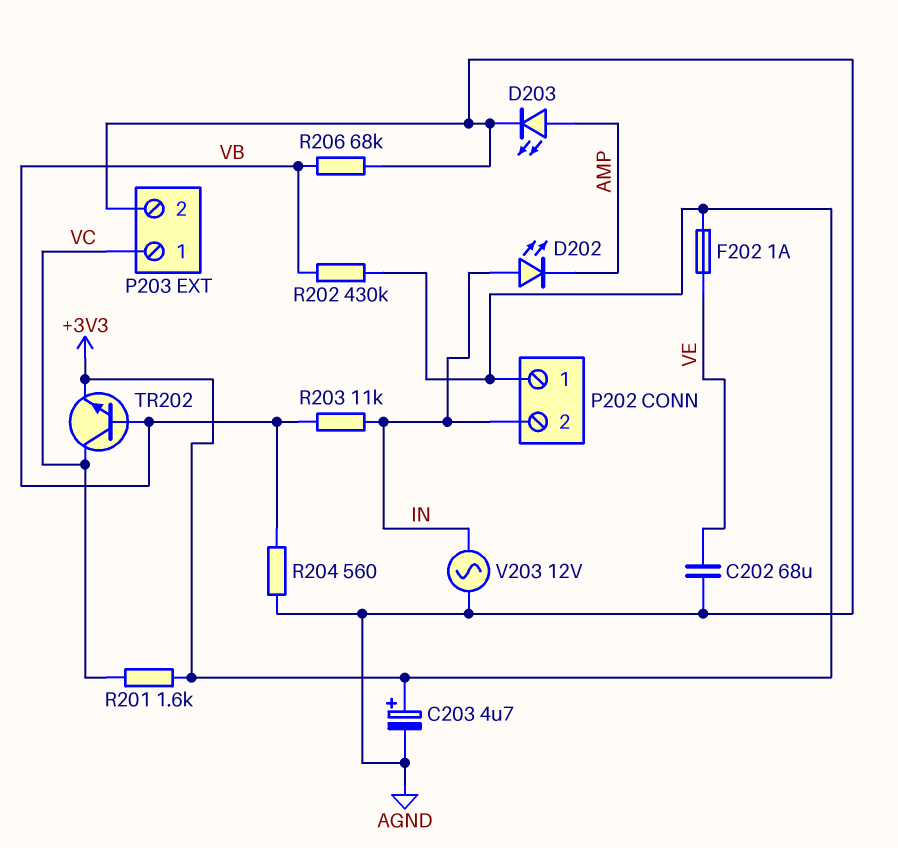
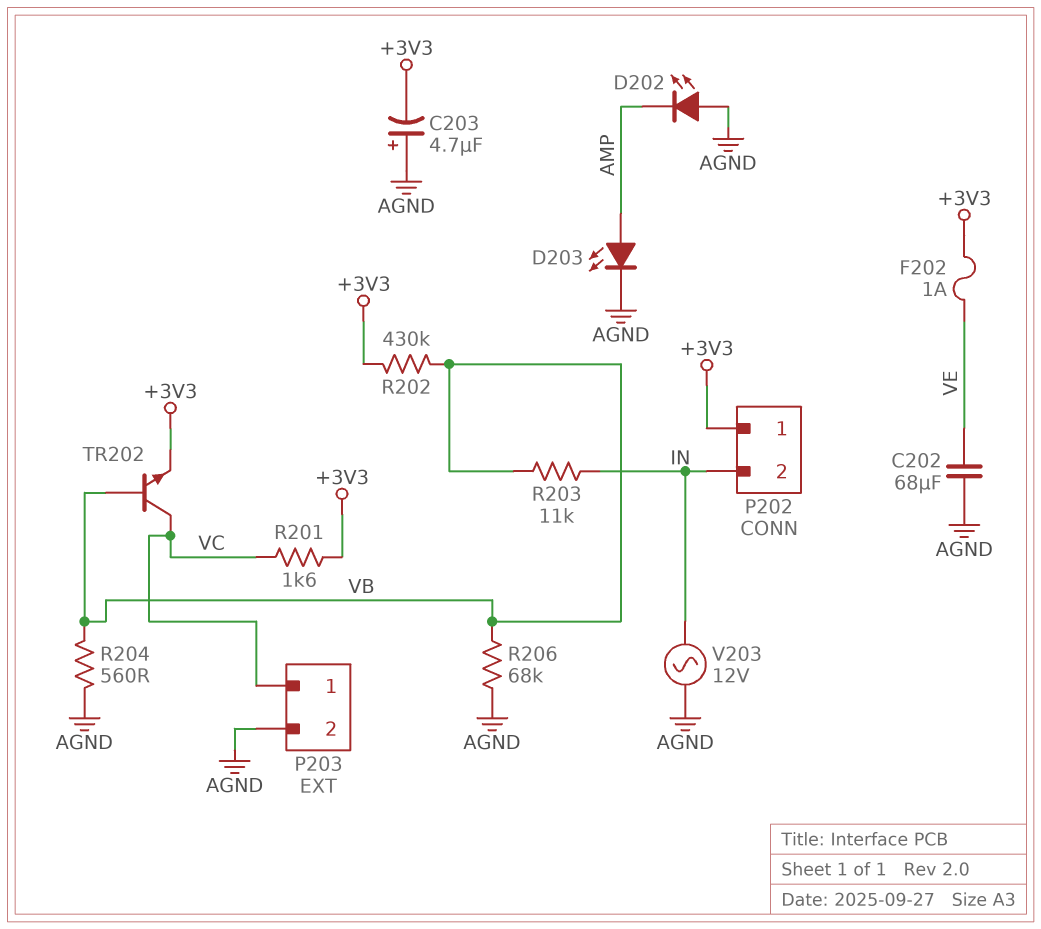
C203: 4.7uF (plus +3V3, minus AGND) -> 4.7uF (plus AGND, minus +3V3)
D202: LED (A IN, K AMP) -> LED (A AGND, K AMP)

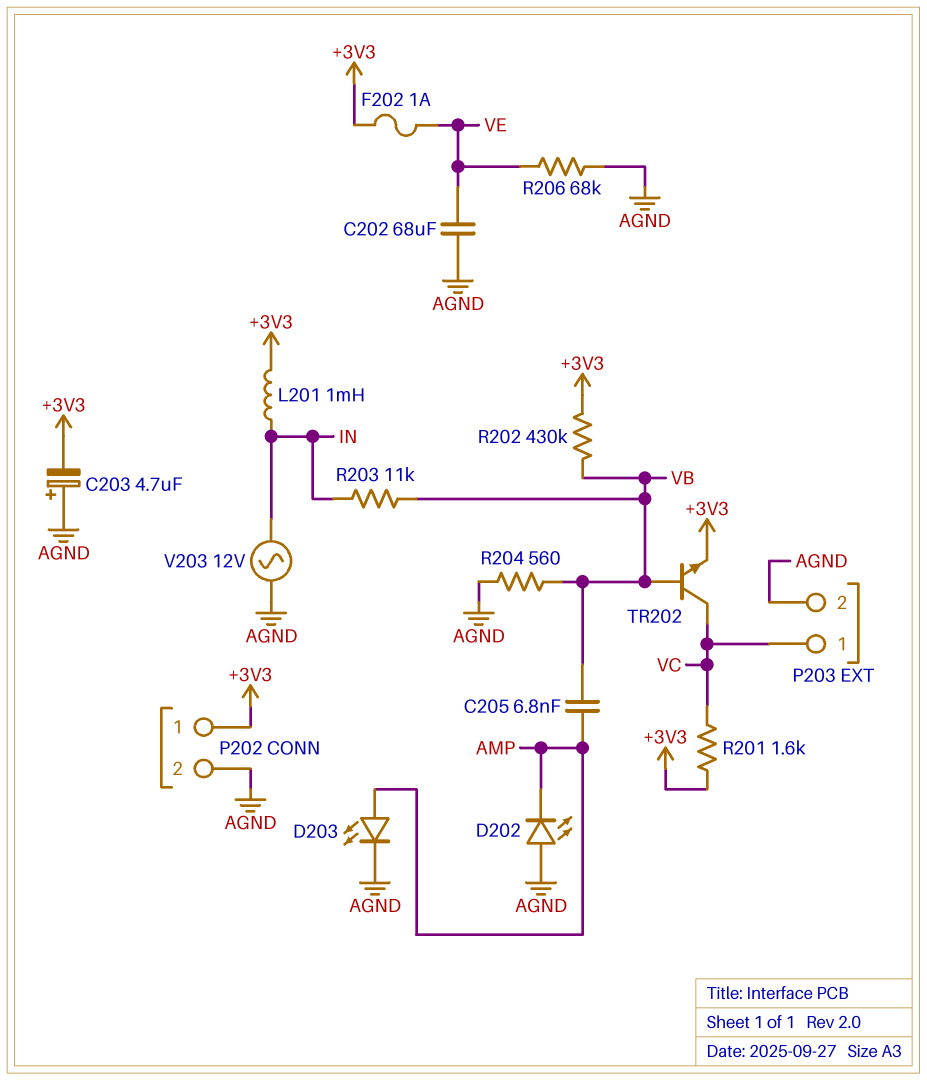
C205: none -> 6.8nF (AMP, VB)
L201: none -> 1mH (+3V3, IN)
P202 pin 2: IN -> AGND
R206: 68k (AGND, VB) -> 68k (AGND, VE)

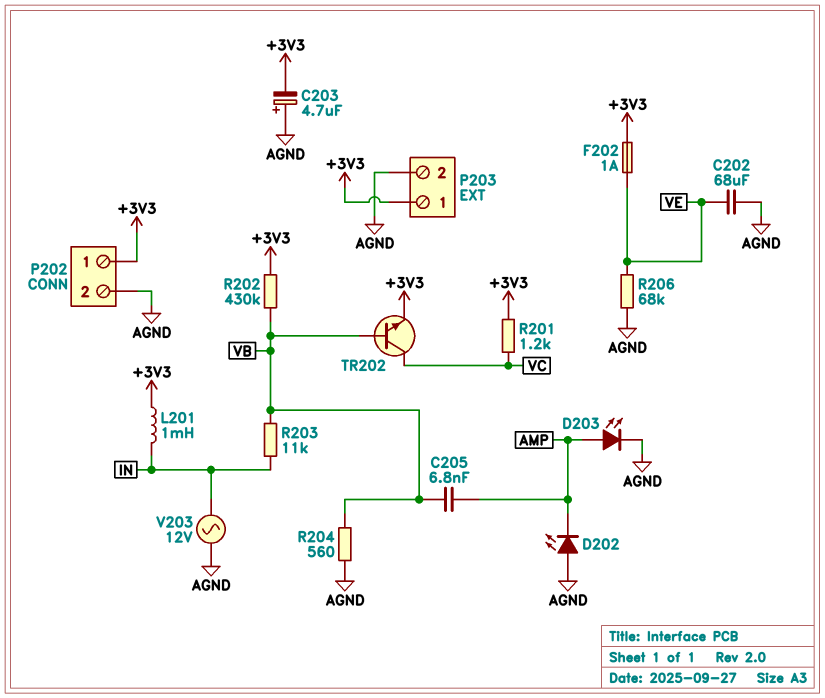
P203 pin 1: VC -> +3V3
R201: 1.6k (+3V3, VC) -> 1.2k (+3V3, VC)

